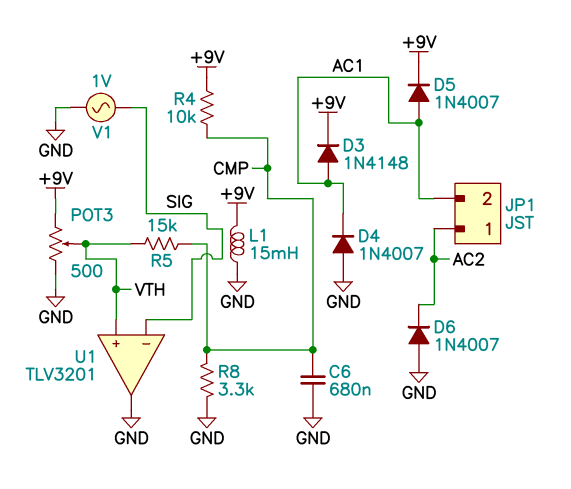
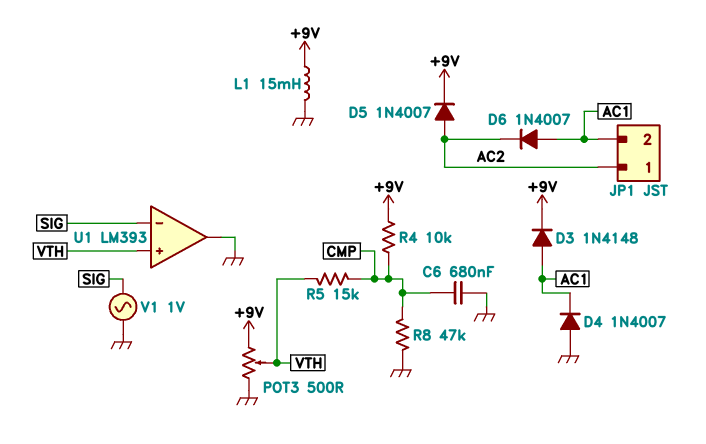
D5: diode 1N4007 (A AC1, K +9V) -> diode 1N4007 (A AC2, K +9V)
D6: diode 1N4007 (A GND, K AC2) -> diode 1N4007 (A AC1, K AC2)
R8: 3.3k (CMP, GND) -> 47k (CMP, GND)
U1: TLV3201 -> LM393

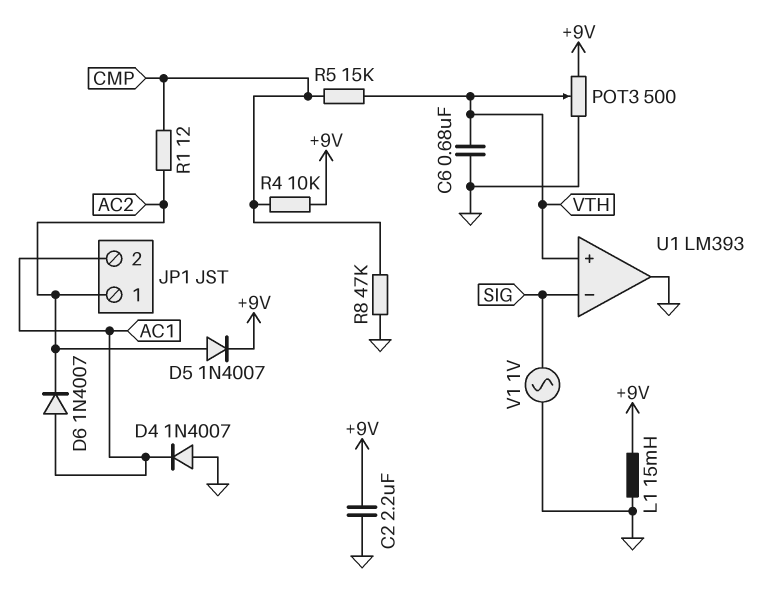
C2: none -> 2.2uF (+9V, GND)
C6: 680nF (CMP, GND) -> 680nF (GND, VTH)
D3: diode 1N4148 (A AC1, K +9V) -> none
R1: none -> 12 (AC2, CMP)

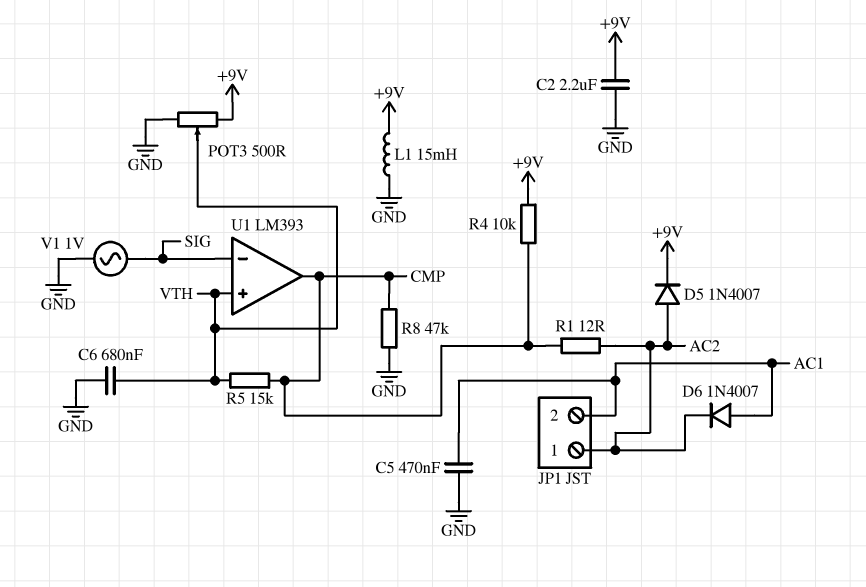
C5: none -> 470nF (AC1, GND)
D4: diode 1N4007 (A GND, K AC1) -> none
U1 pin out: GND -> CMP

